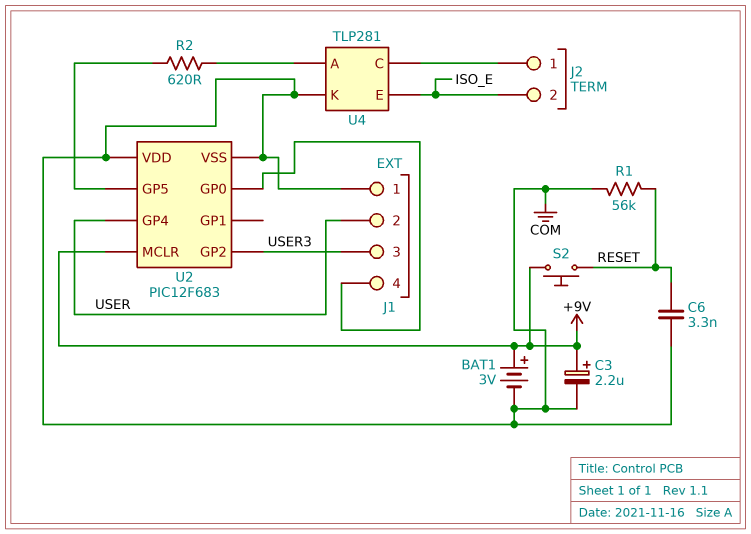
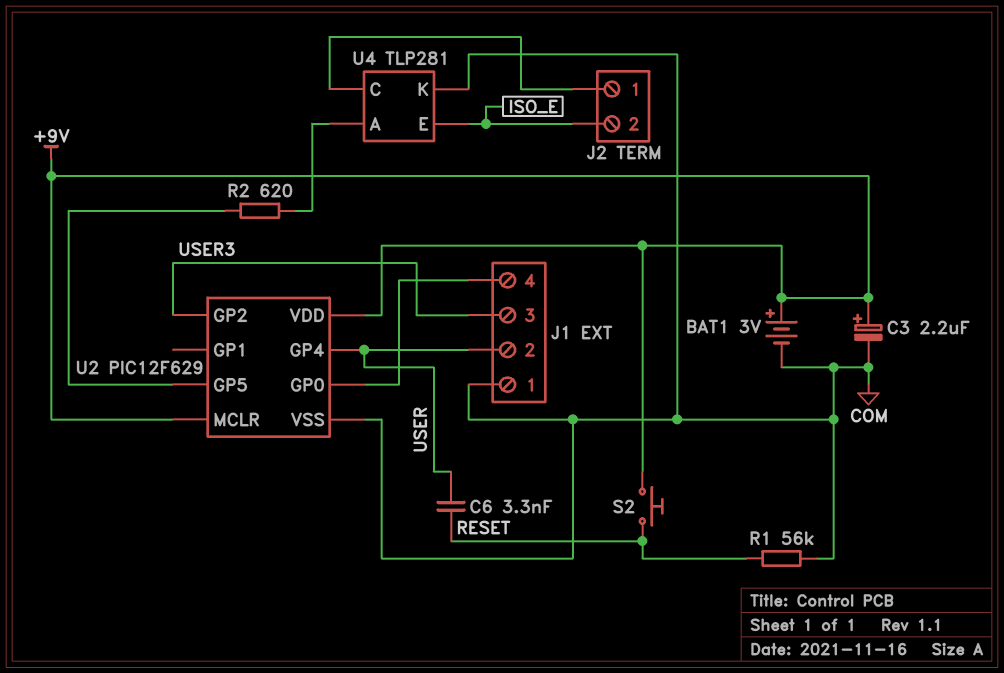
C6: 3.3nF (COM, RESET) -> 3.3nF (RESET, USER)
U2: PIC12F683 -> PIC12F629
U2 pin VDD: COM -> +9V

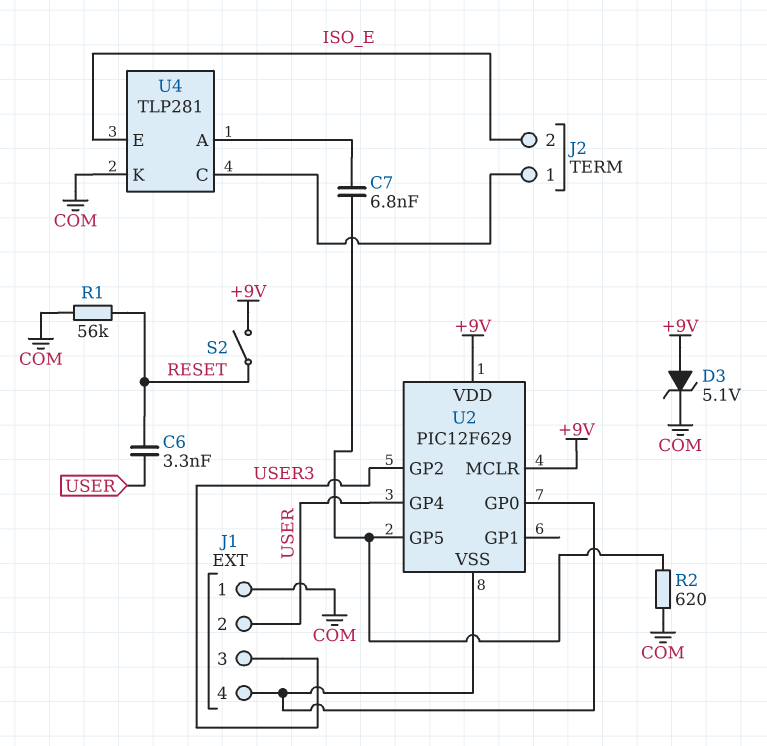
BAT1: 3V (plus +9V, minus COM) -> none
C3: 2.2uF (plus +9V, minus COM) -> none
C7: none -> 6.8nF (U2/GP5, U4/A)
D3: none -> zener 5.1V (A +9V, K COM)
R2: 620 (U2/GP5, U4/A) -> 620 (COM, U2/GP5)
S2: button (+9V, RESET) -> switch (+9V, RESET)
U2 pin VSS: COM -> J1/4

